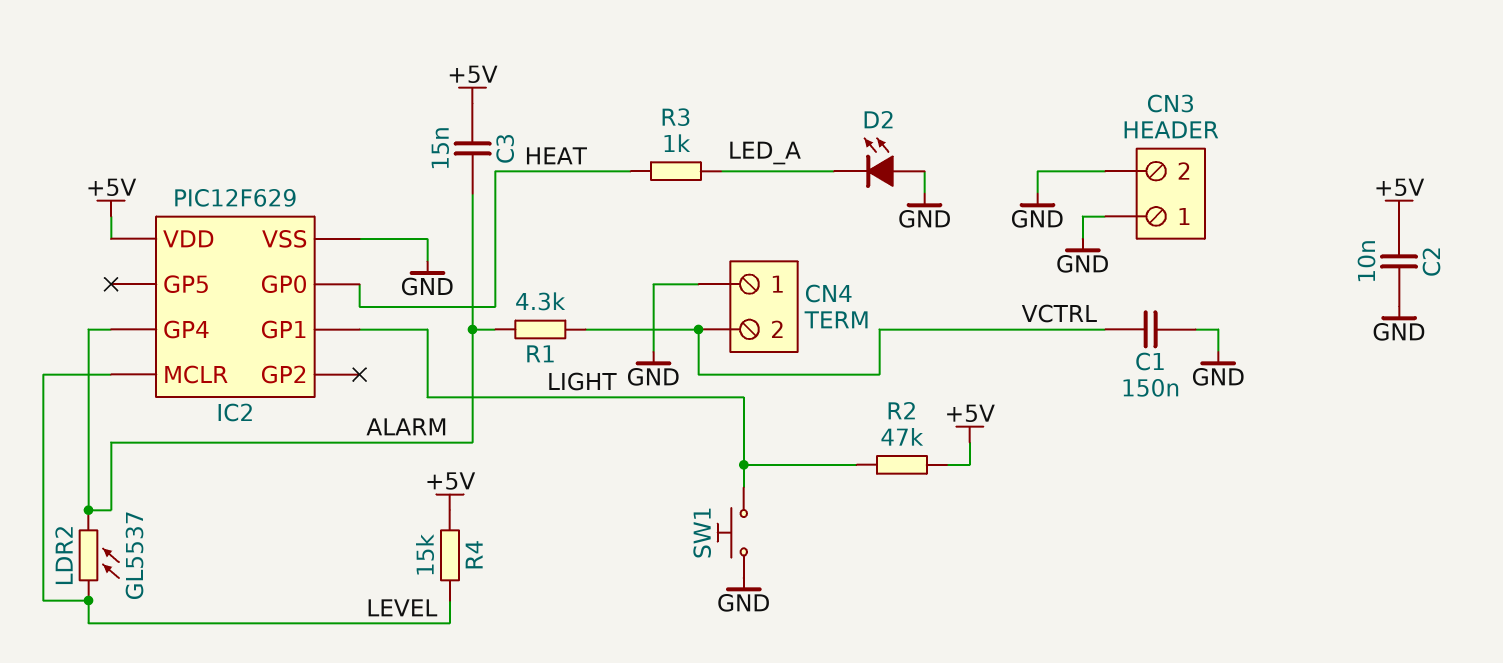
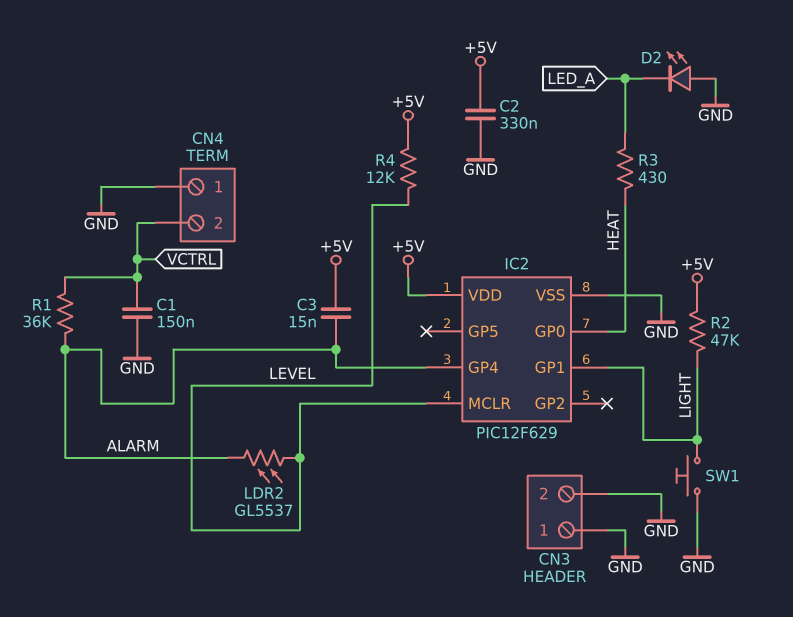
C2: 10nF (+5V, GND) -> 330nF (+5V, GND)
R1: 4.3k (ALARM, VCTRL) -> 36k (ALARM, VCTRL)
R3: 1k (HEAT, LED_A) -> 430 (HEAT, LED_A)
R4: 15k (+5V, LEVEL) -> 12k (+5V, LEVEL)

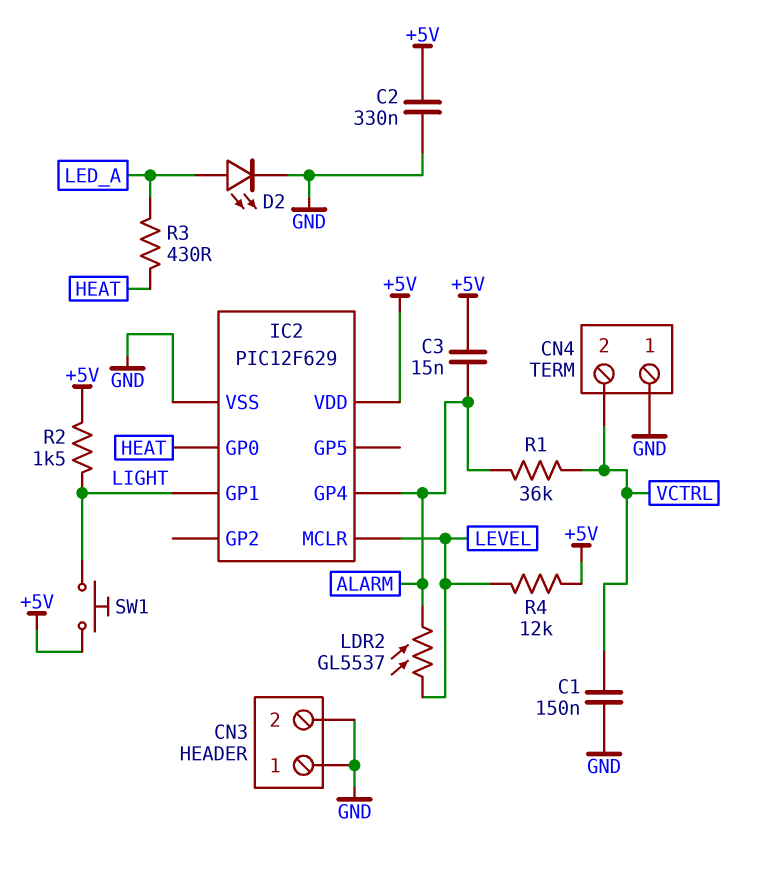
D2: LED (A GND, K LED_A) -> LED (A LED_A, K GND)
R2: 47k (+5V, LIGHT) -> 1.5k (+5V, LIGHT)
SW1: button (GND, LIGHT) -> button (+5V, LIGHT)

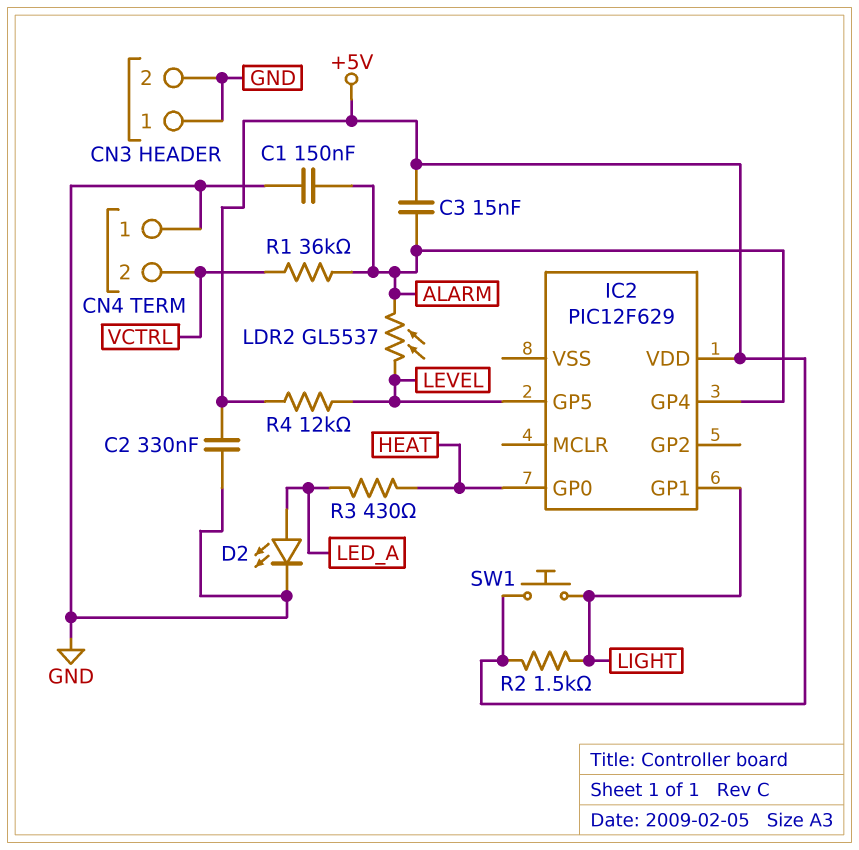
C1: 150nF (GND, VCTRL) -> 150nF (ALARM, GND)
IC2 pin GP5: none -> LEVEL
IC2 pin MCLR: LEVEL -> none
IC2 pin VSS: GND -> none

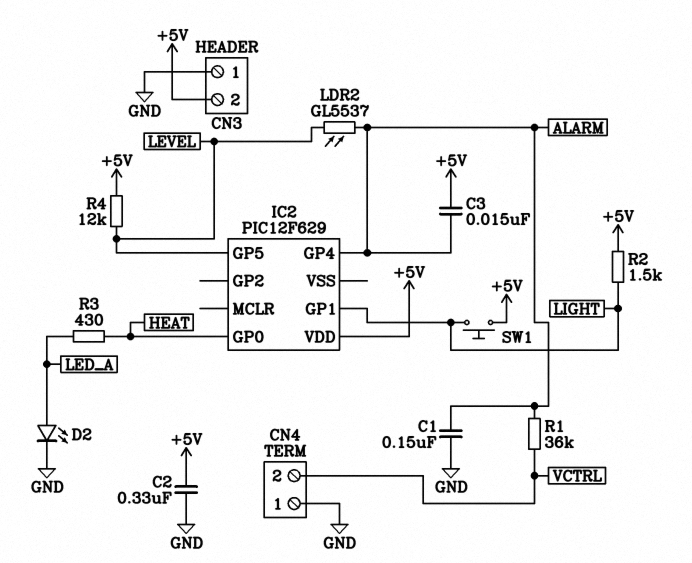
CN3 pin 2: GND -> +5V

